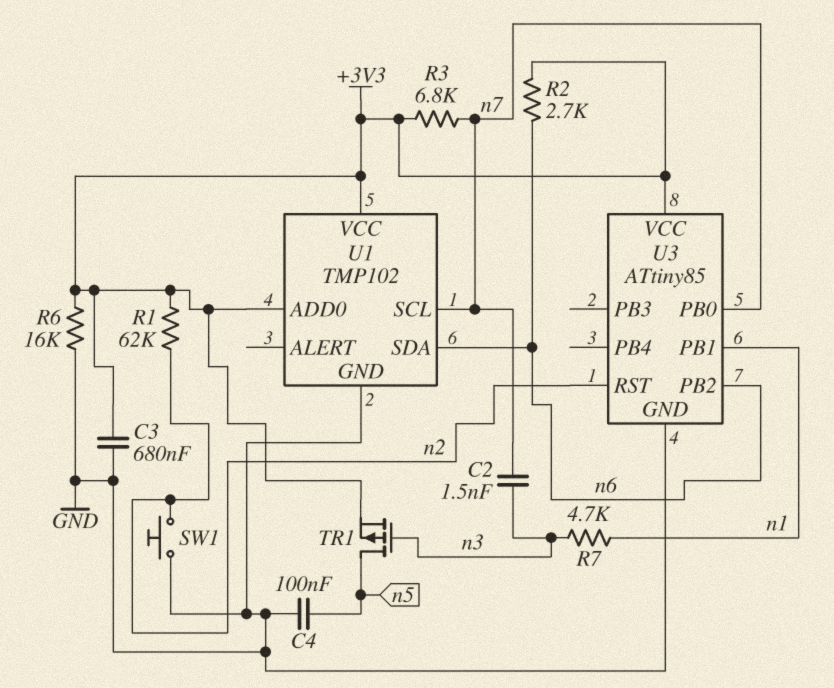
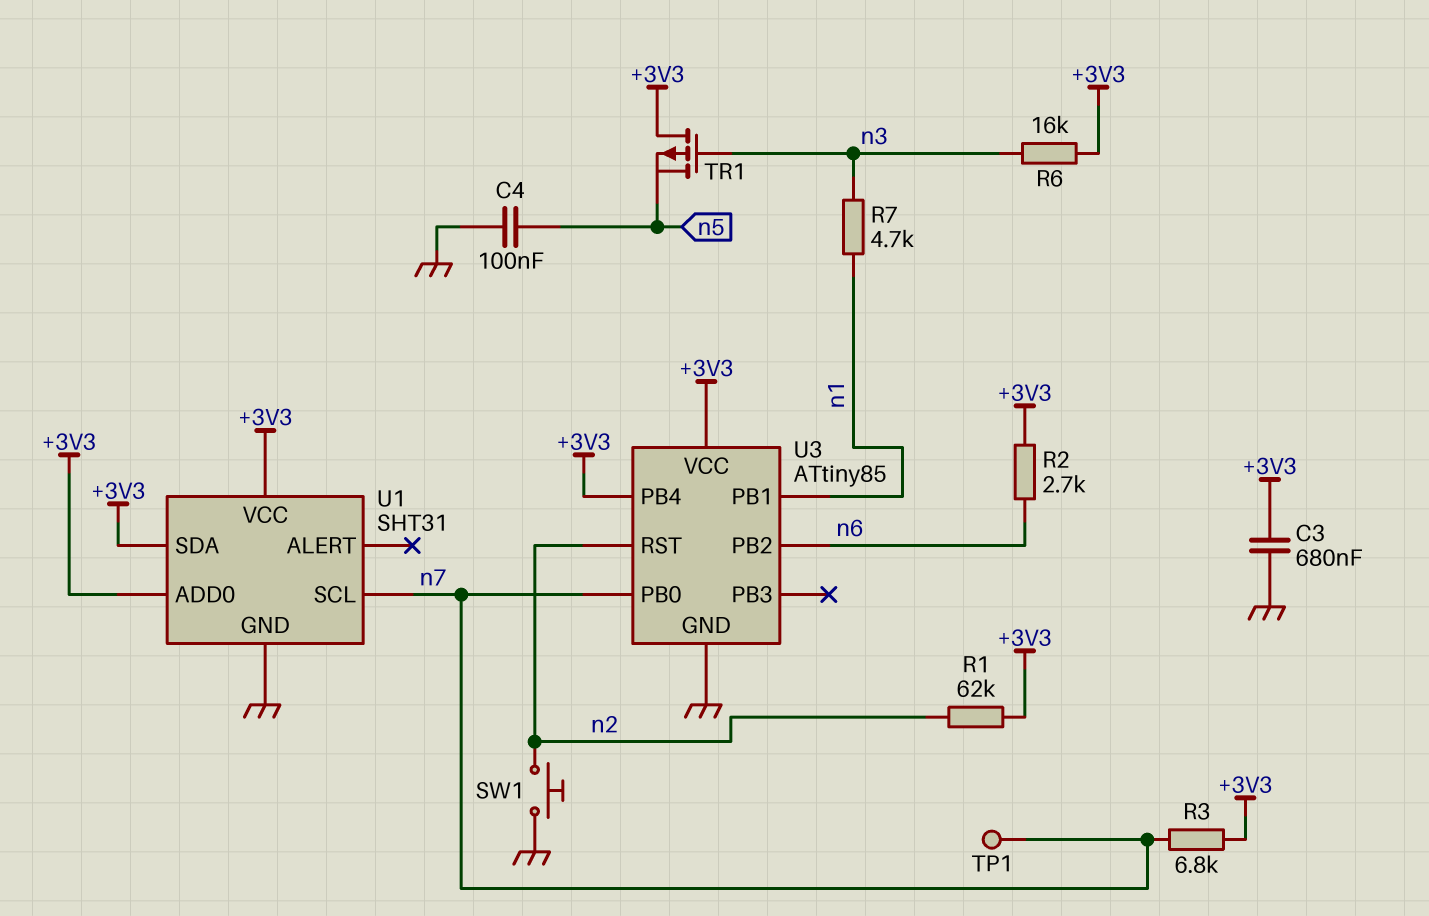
C2: 1.5nF (n3, n7) -> none
R6: 16k (+3V3, GND) -> 16k (+3V3, n3)
TP1: none -> test point (n7)
TR1: PMOS (G n3, D n5, S +3V3) -> PMOS (G n3, D +3V3, S n5)
U1: TMP102 -> SHT31
U1 pin SDA: n6 -> +3V3
U3 pin PB4: none -> +3V3

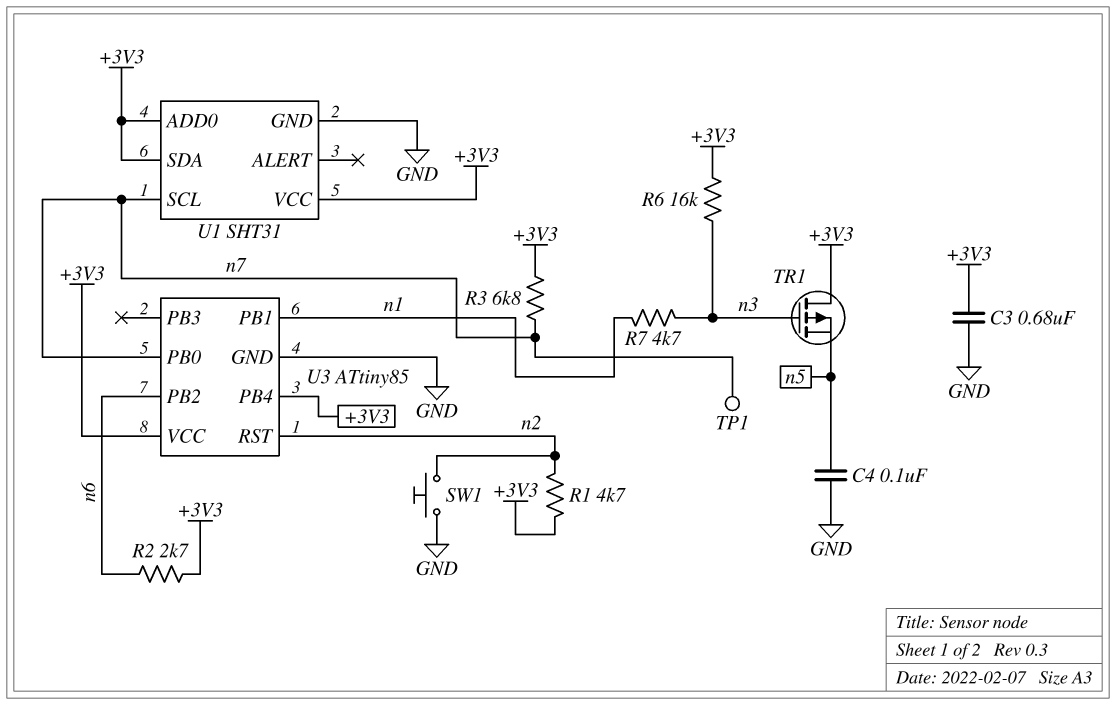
R1: 62k (+3V3, n2) -> 4.7k (+3V3, n2)

